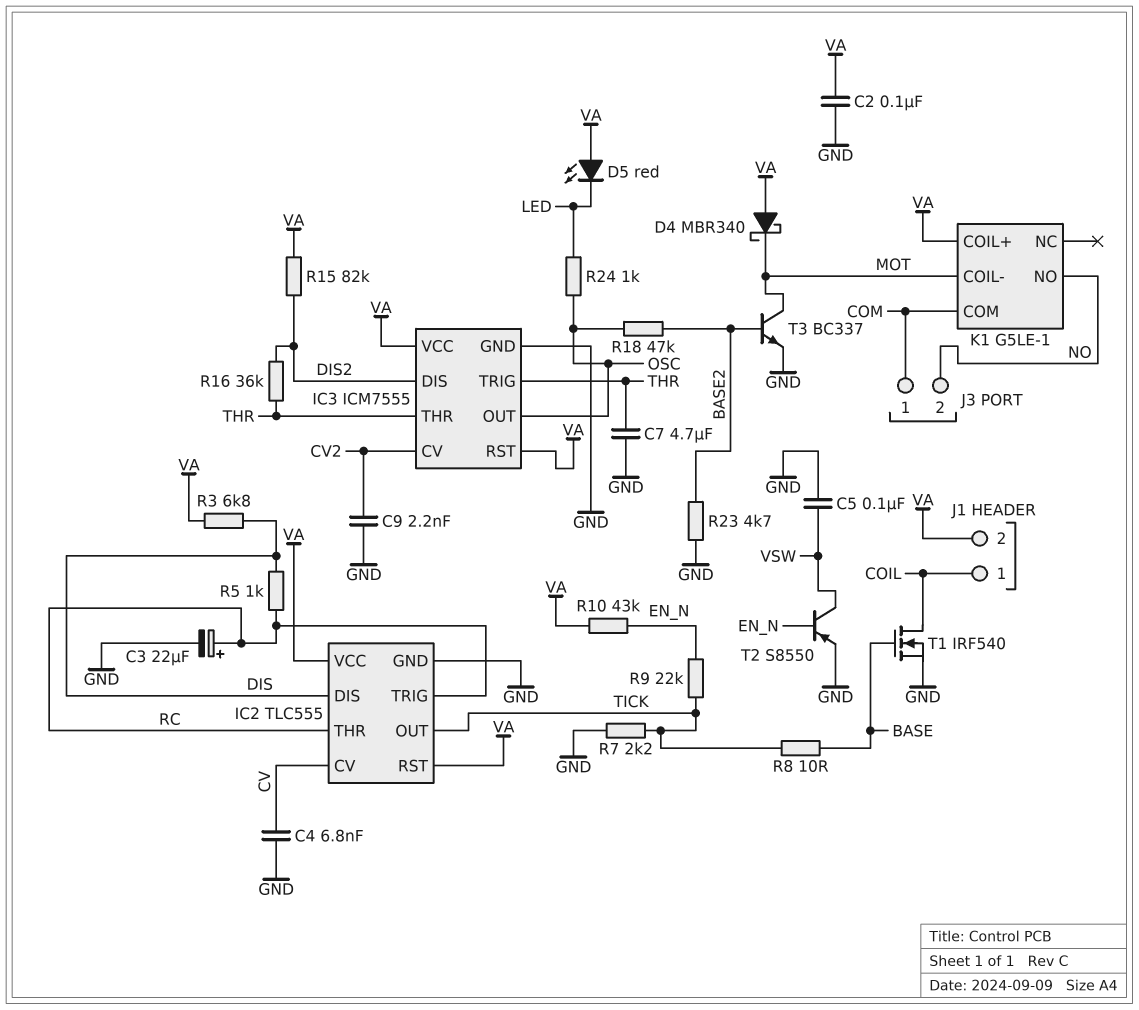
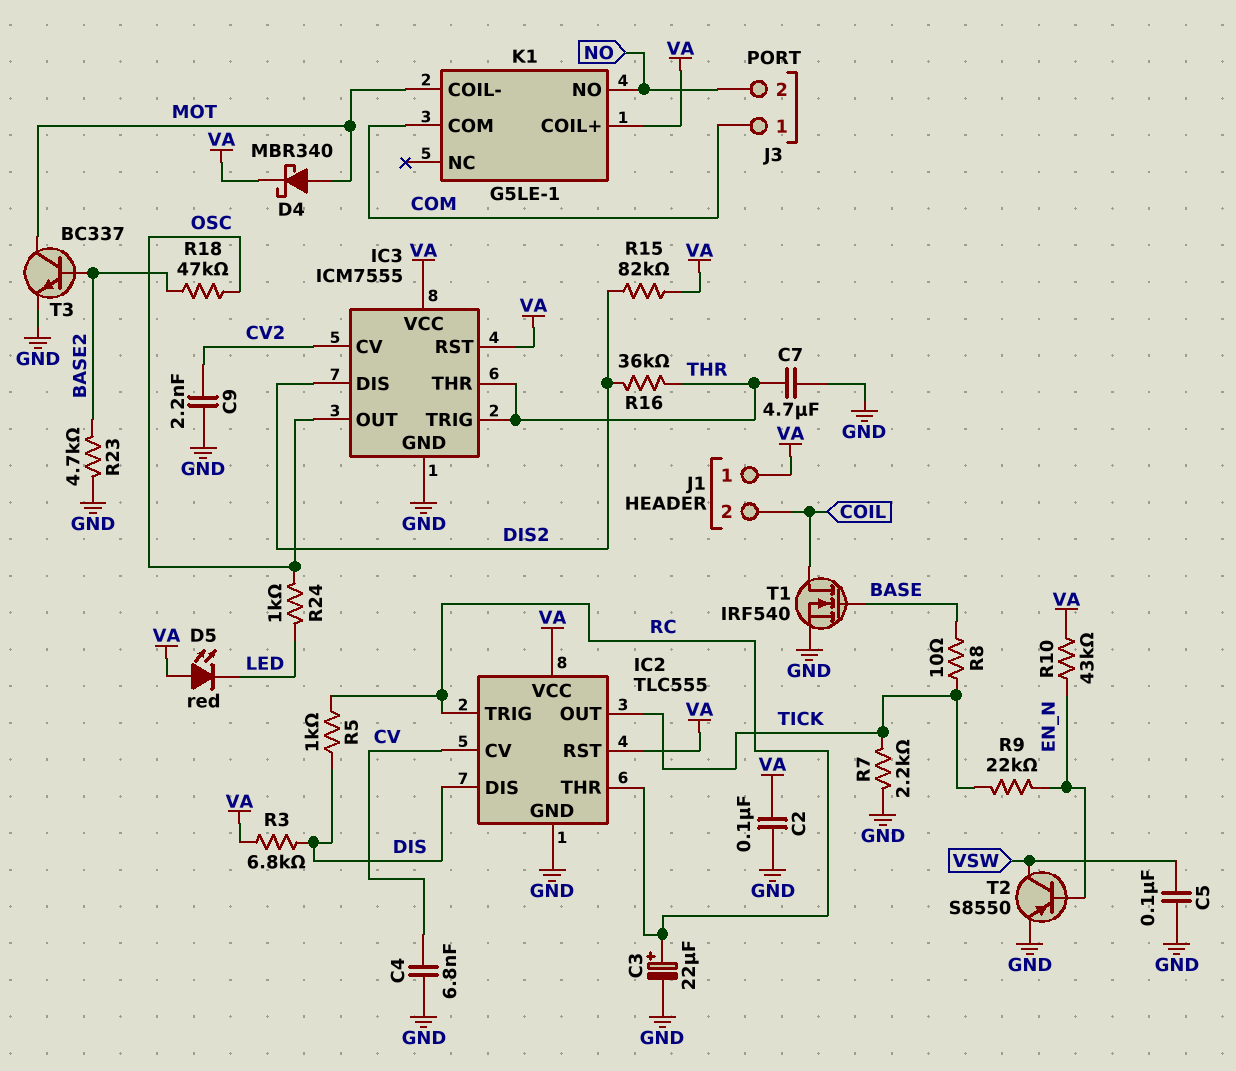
D4: schottky MBR340 (A VA, K MOT) -> schottky MBR340 (A MOT, K VA)
J1 pin 1: COIL -> VA
J1 pin 2: VA -> COIL

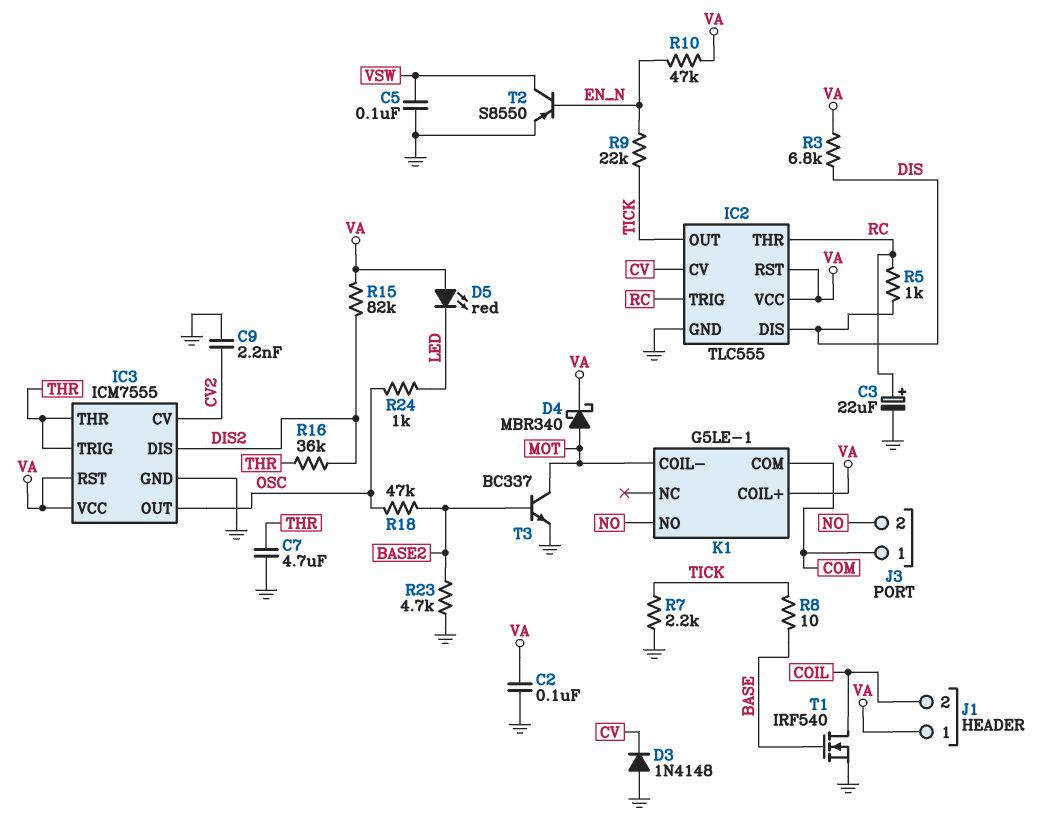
C4: 6.8nF (CV, GND) -> none
D3: none -> diode 1N4148 (A GND, K CV)
R10: 43k (EN_N, VA) -> 47k (EN_N, VA)

